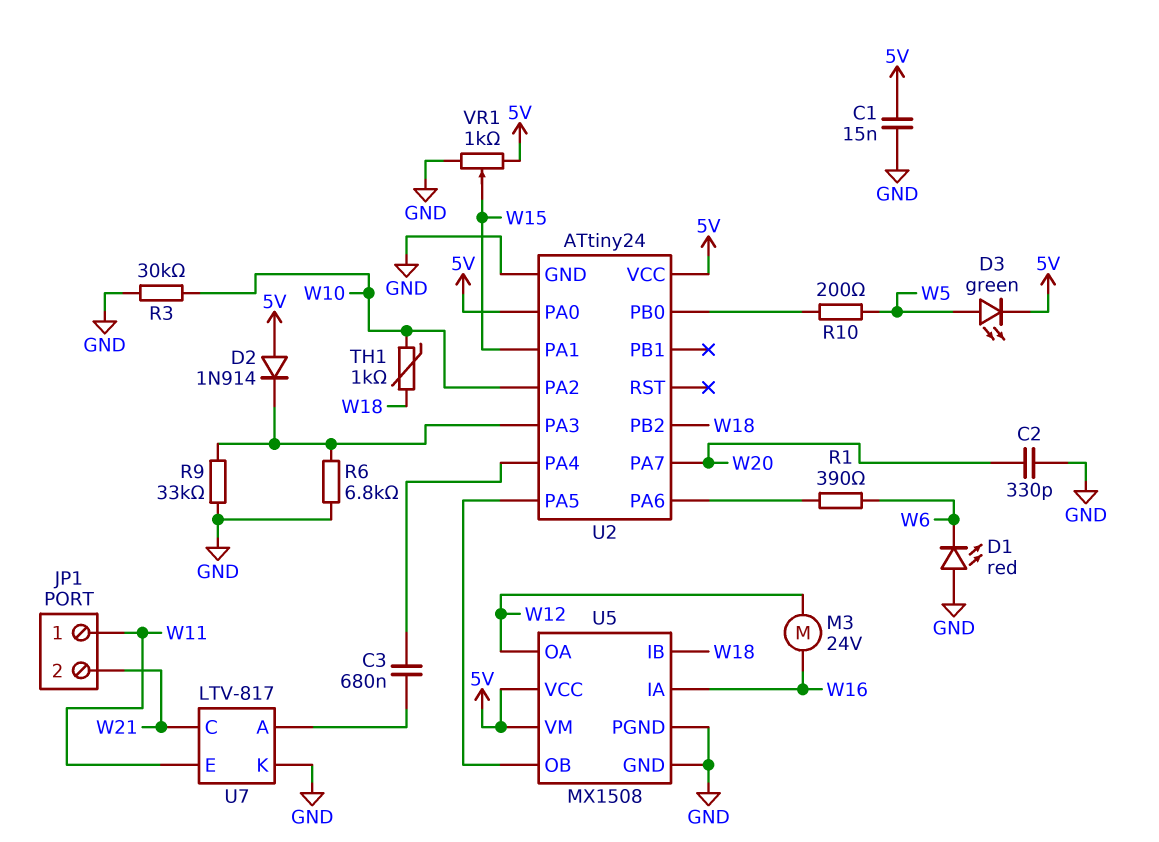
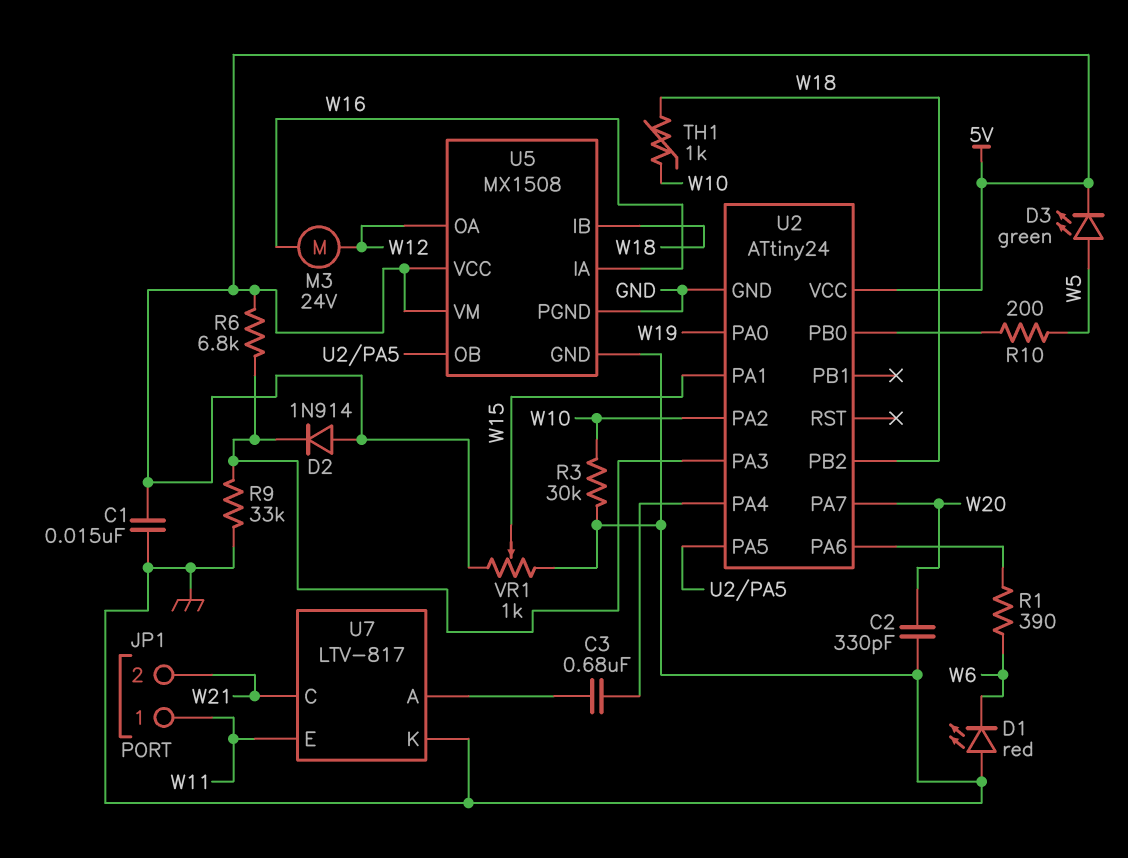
R6: 6.8k (GND, U2/PA3) -> 6.8k (5V, U2/PA3)
U2 pin PA0: 5V -> W19

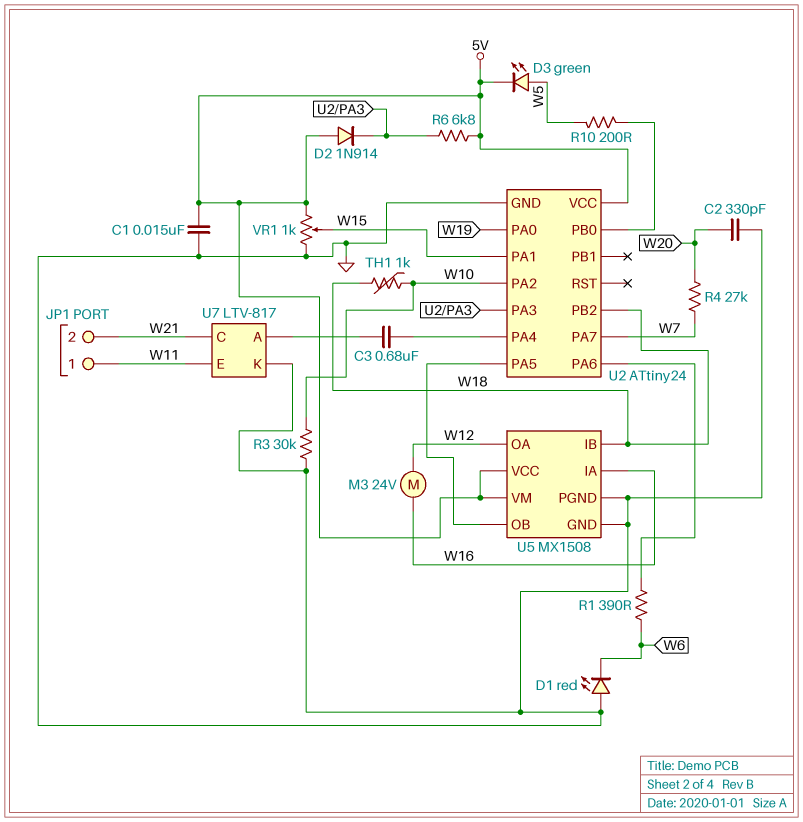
R4: none -> 27k (W7, W20)
R9: 33k (GND, U2/PA3) -> none
U2 pin PA7: W20 -> W7

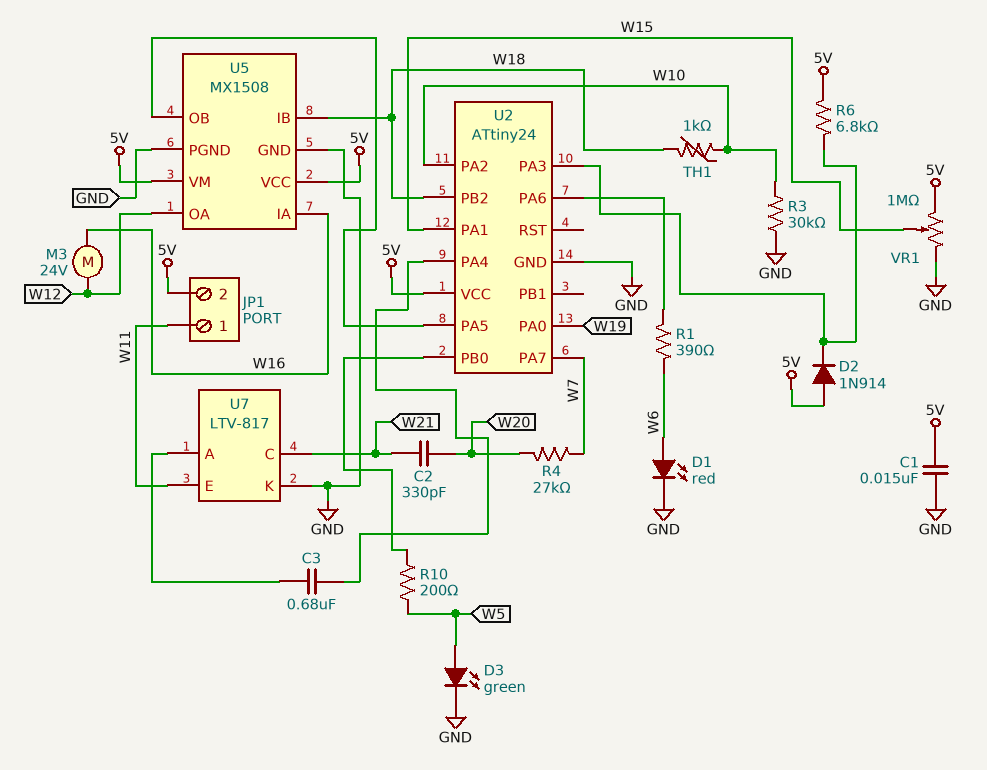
C2: 330pF (GND, W20) -> 330pF (W20, W21)
D1: LED red (A GND, K W6) -> LED red (A W6, K GND)
D3: LED green (A W5, K 5V) -> LED green (A W5, K GND)
JP1 pin 2: W21 -> 5V
VR1: 1k (5V, GND, wiper W15) -> 1M (5V, GND, wiper W15)

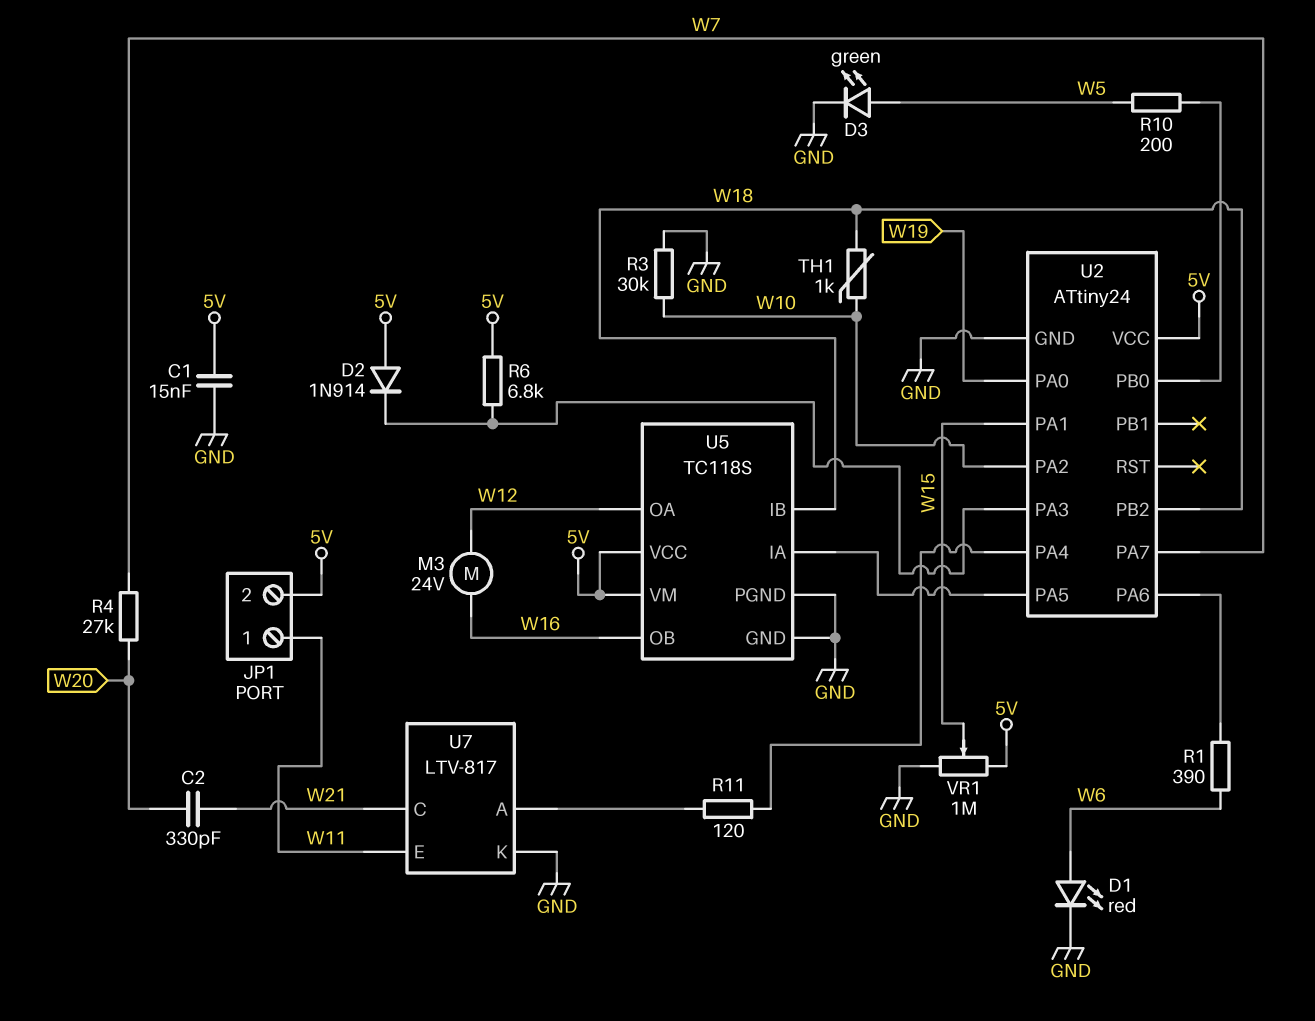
C3: 680nF (U2/PA4, U7/A) -> none
R11: none -> 120 (U2/PA4, U7/A)
U5: MX1508 -> TC118S
U5 pin IA: W16 -> U2/PA5
U5 pin OB: U2/PA5 -> W16

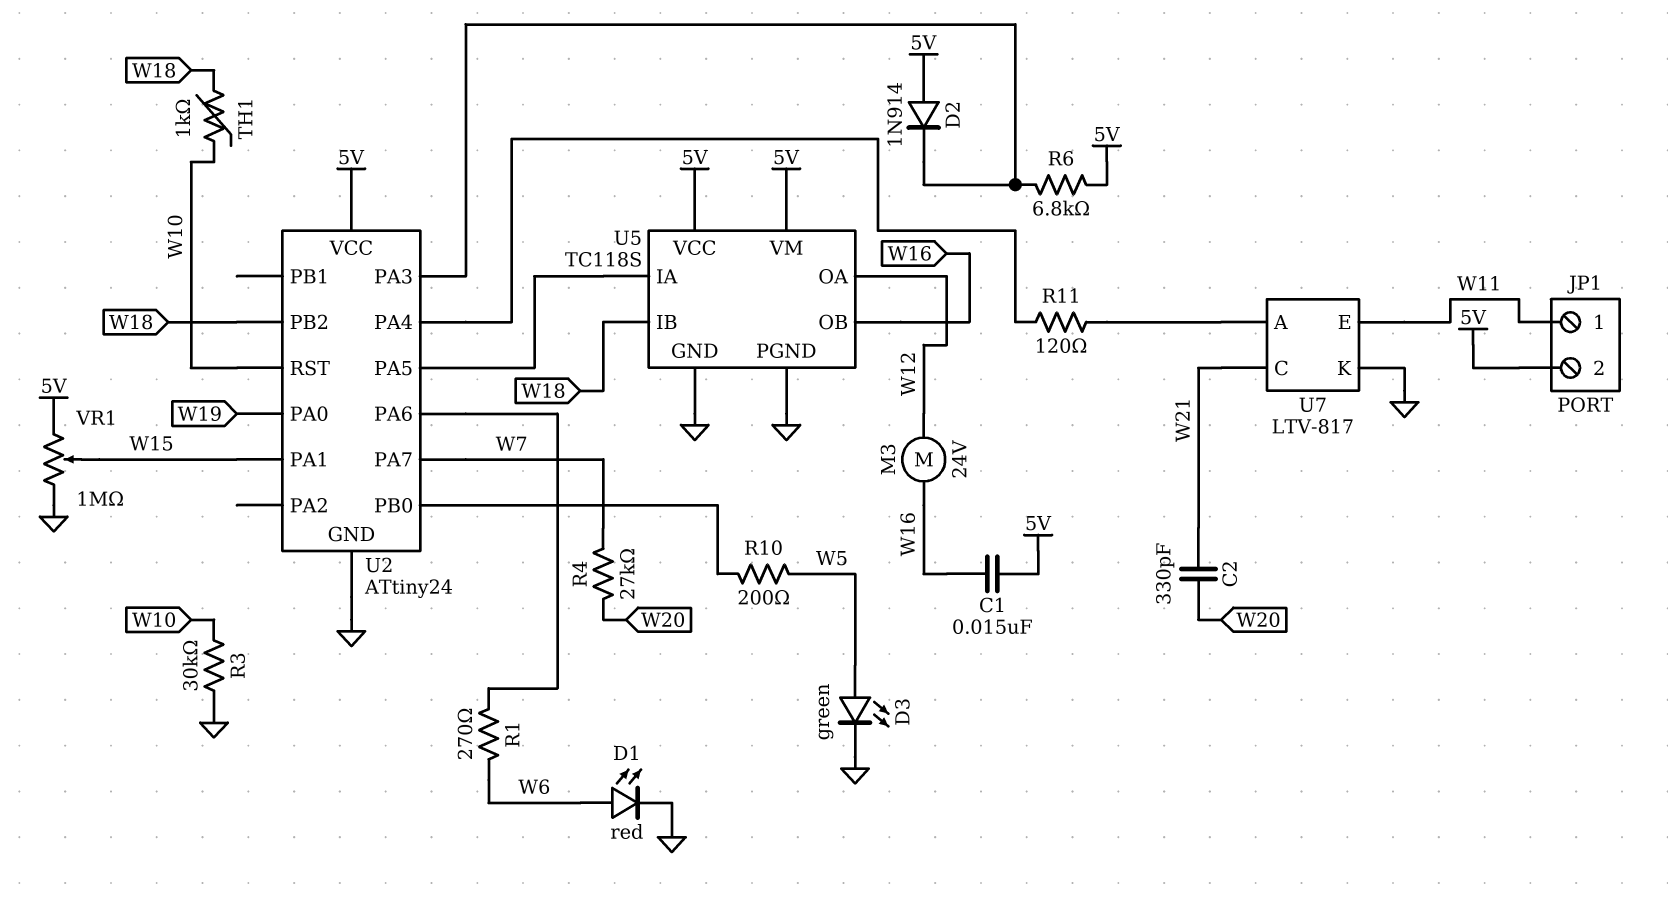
C1: 15nF (5V, GND) -> 15nF (5V, W16)
R1: 390 (U2/PA6, W6) -> 270 (U2/PA6, W6)
U2 pin PA2: W10 -> none
U2 pin RST: none -> W10

